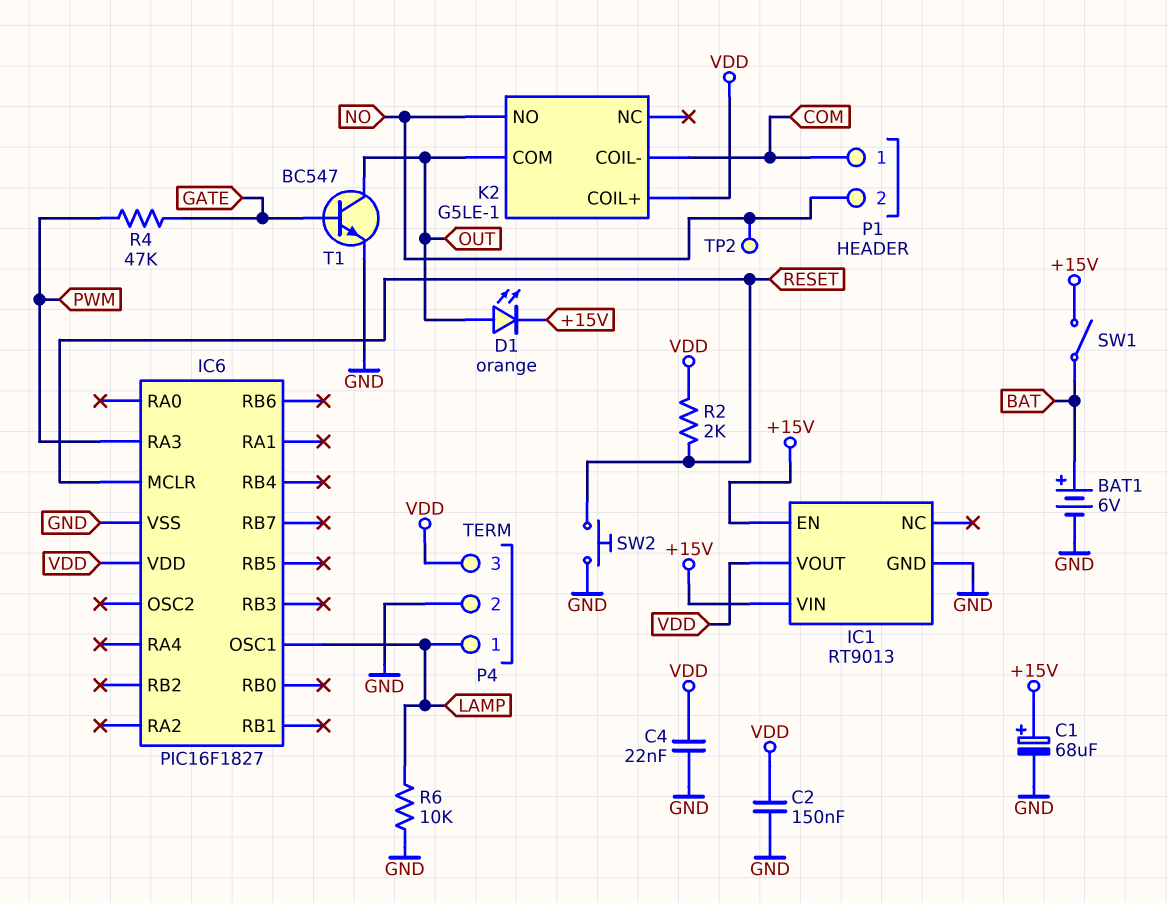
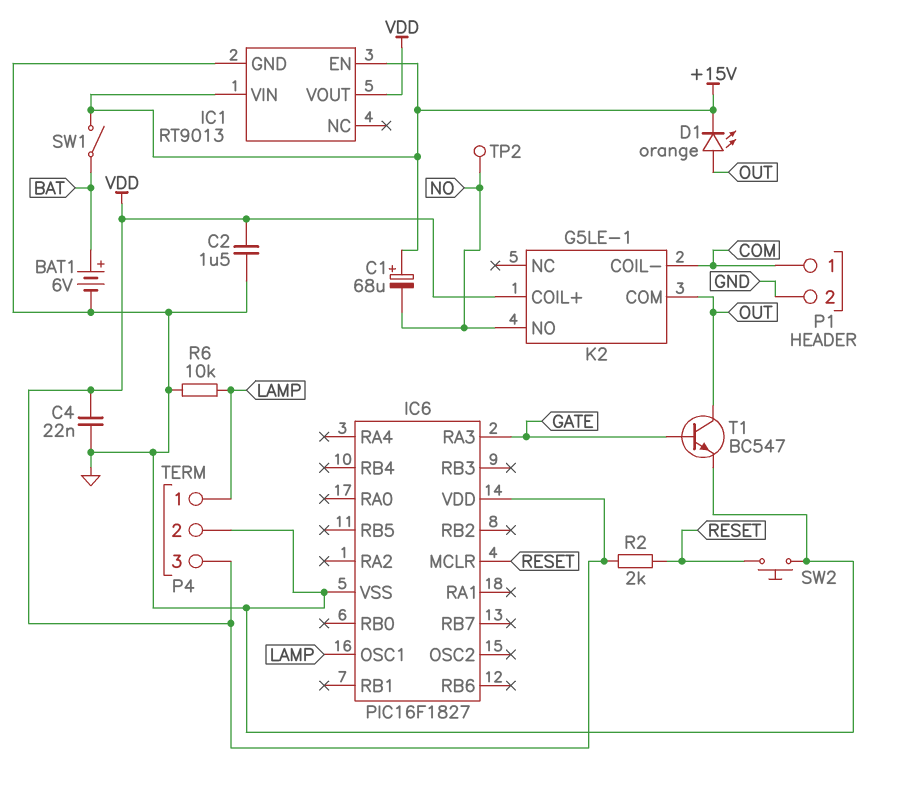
C1: 68uF (plus +15V, minus GND) -> 68uF (plus +15V, minus NO)
C2: 150nF (GND, VDD) -> 1.5uF (GND, VDD)
IC6 pin RA3: PWM -> GATE
P1 pin 2: NO -> GND
R4: 47k (GATE, PWM) -> none

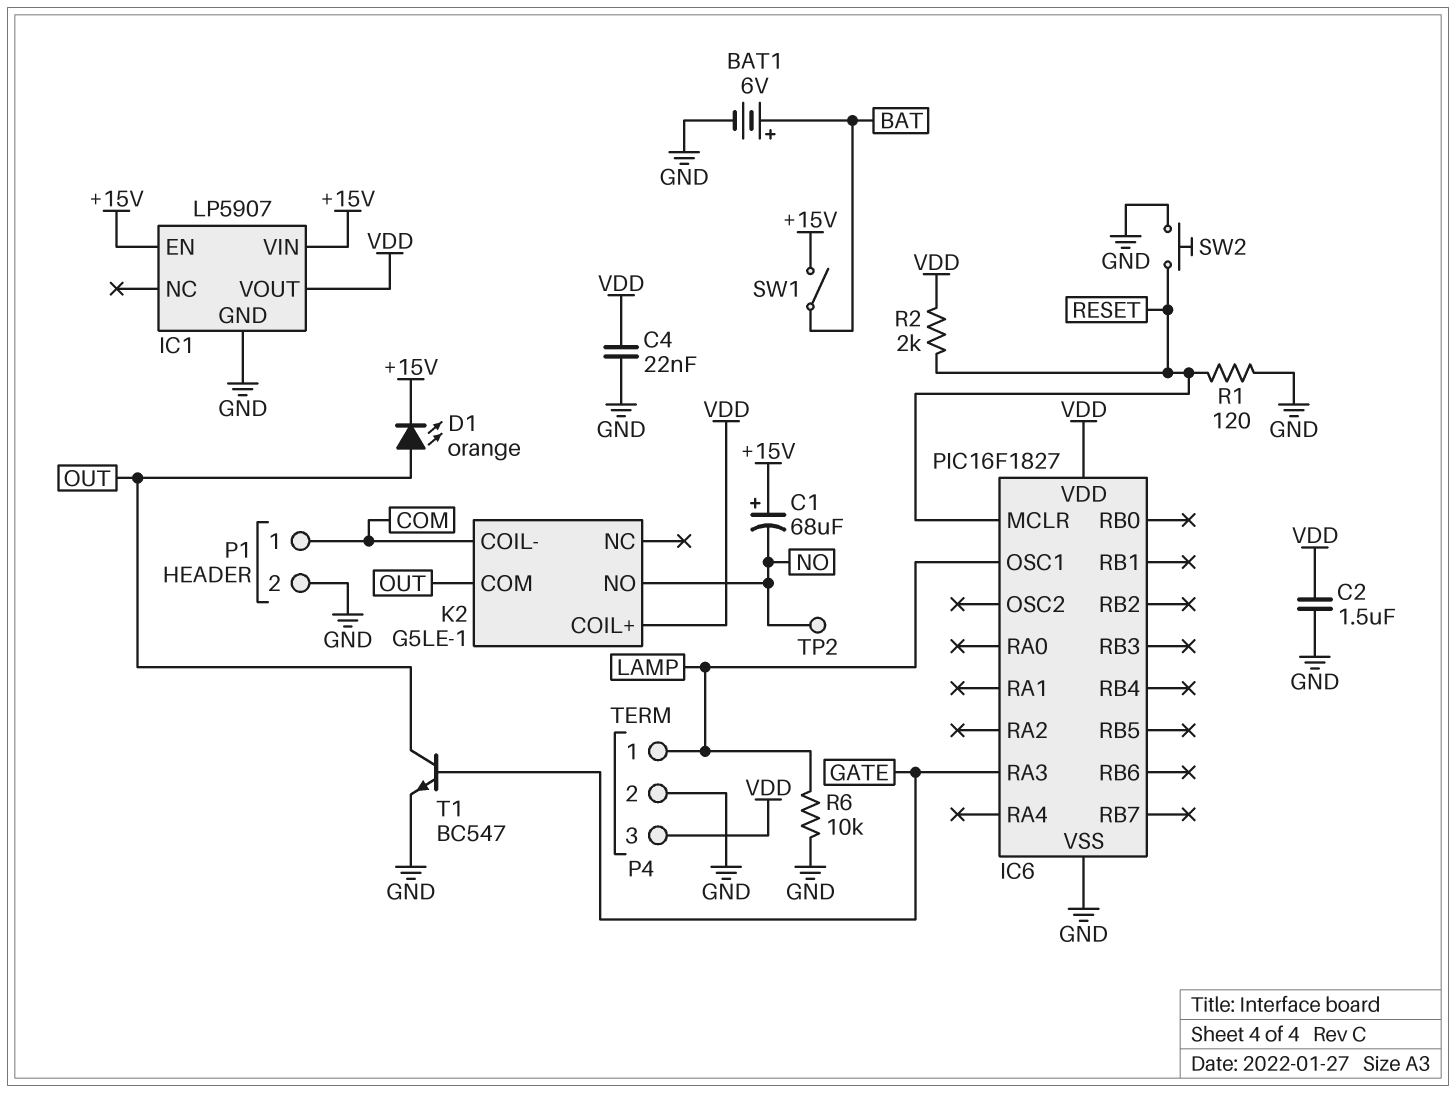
IC1: RT9013 -> LP5907
R1: none -> 120 (GND, RESET)

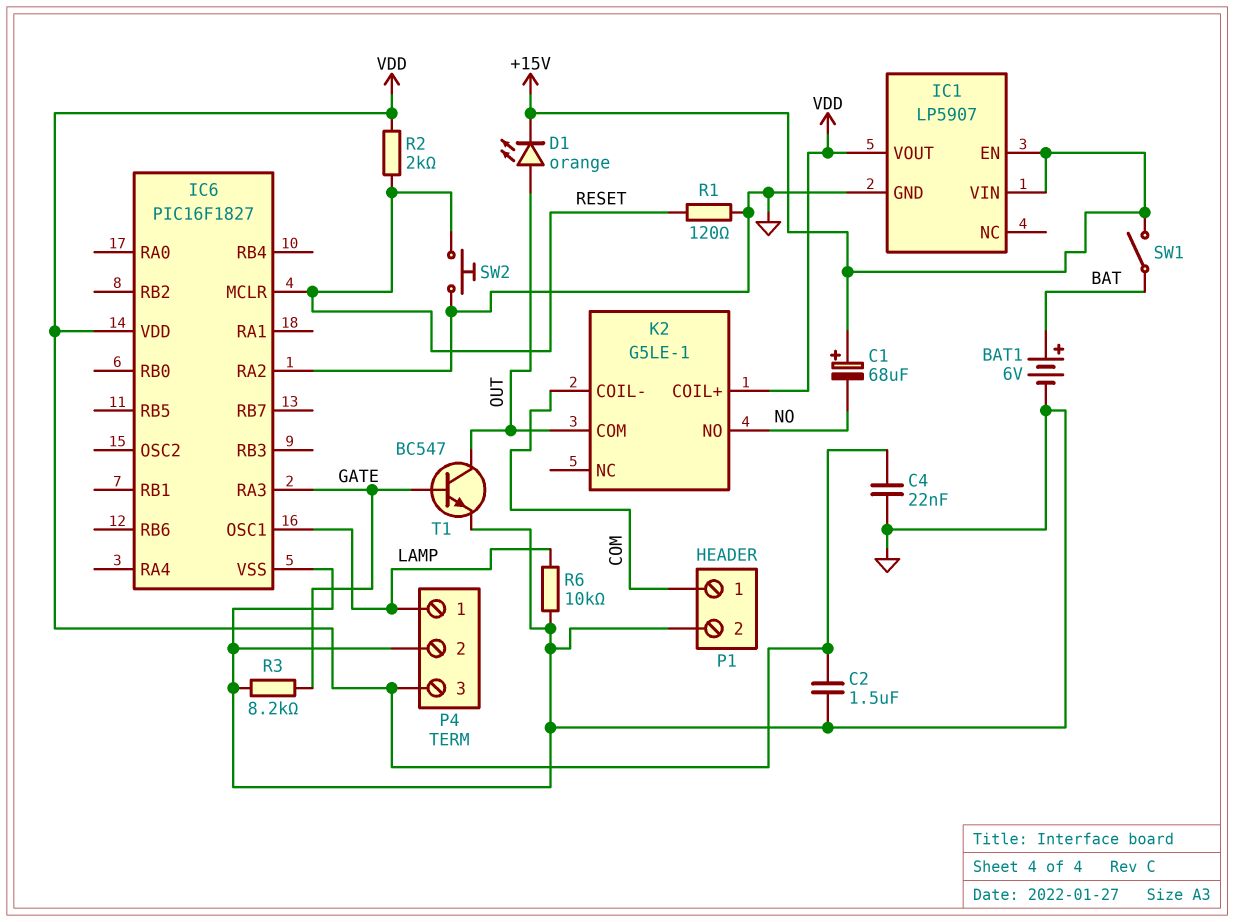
IC6 pin RA2: none -> GND
R3: none -> 8.2k (GATE, GND)
TP2: test point (NO) -> none

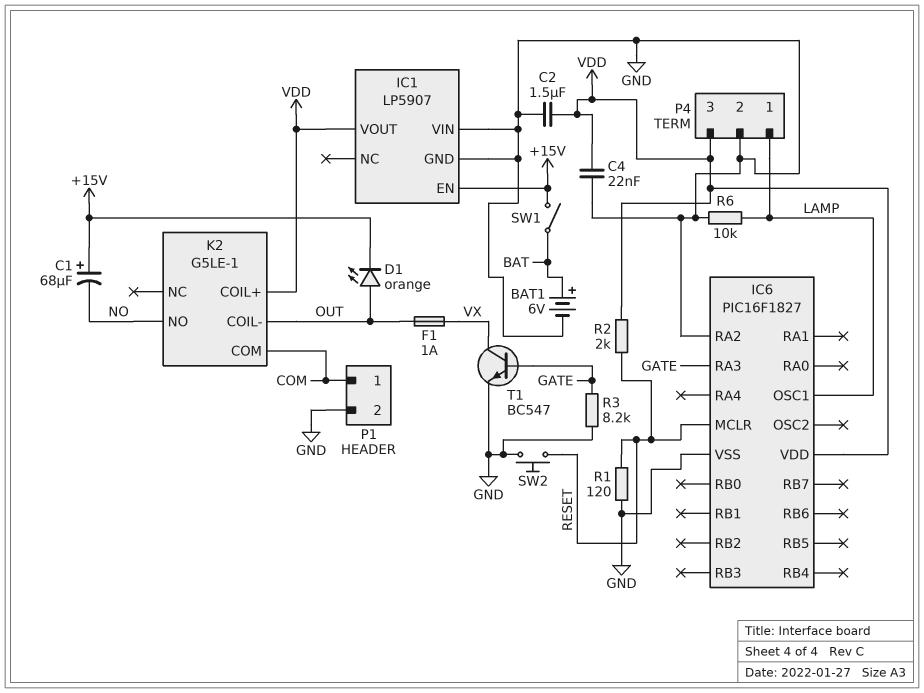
F1: none -> 1A (OUT, VX)
IC1 pin VIN: +15V -> GND
K2 pin COIL-: COM -> OUT
K2 pin COM: OUT -> COM
T1: NPN BC547 (B GATE, C OUT, E GND) -> NPN BC547 (B GATE, C VX, E GND)

